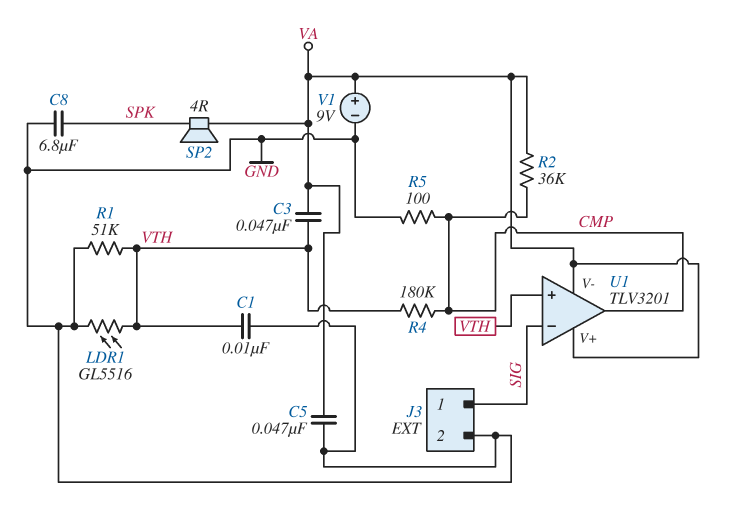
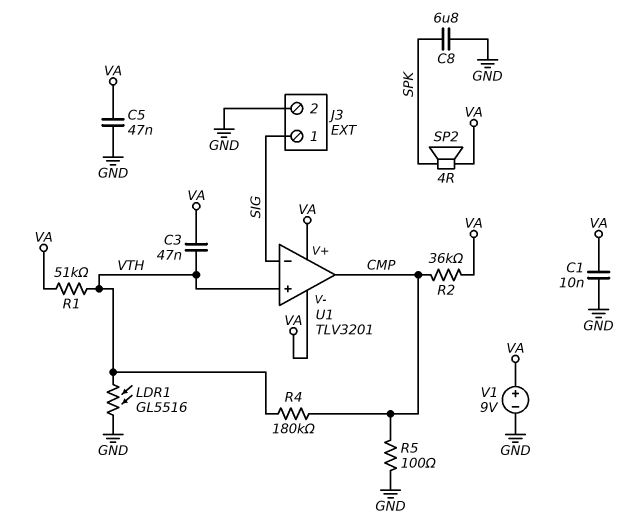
C1: 10nF (GND, VTH) -> 10nF (GND, VA)
R1: 51k (GND, VTH) -> 51k (VA, VTH)

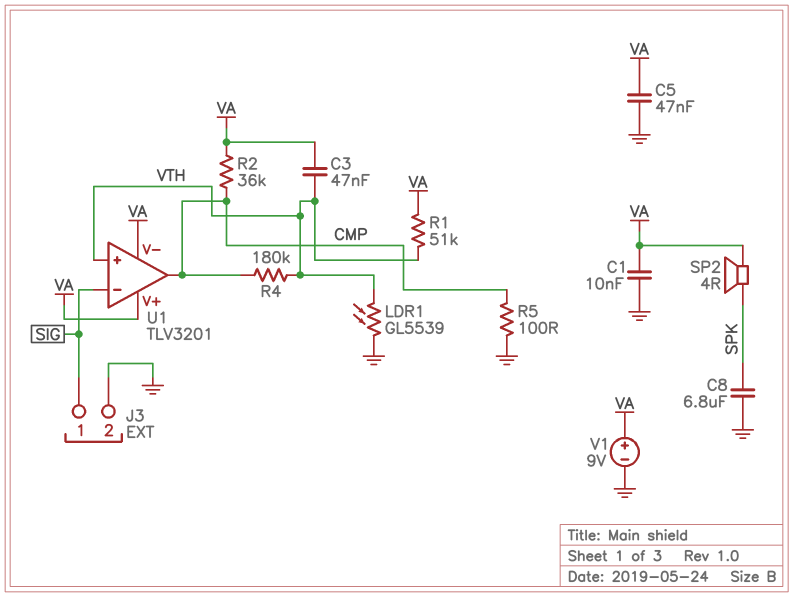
LDR1: GL5516 (GND, VTH) -> GL5539 (GND, VTH)

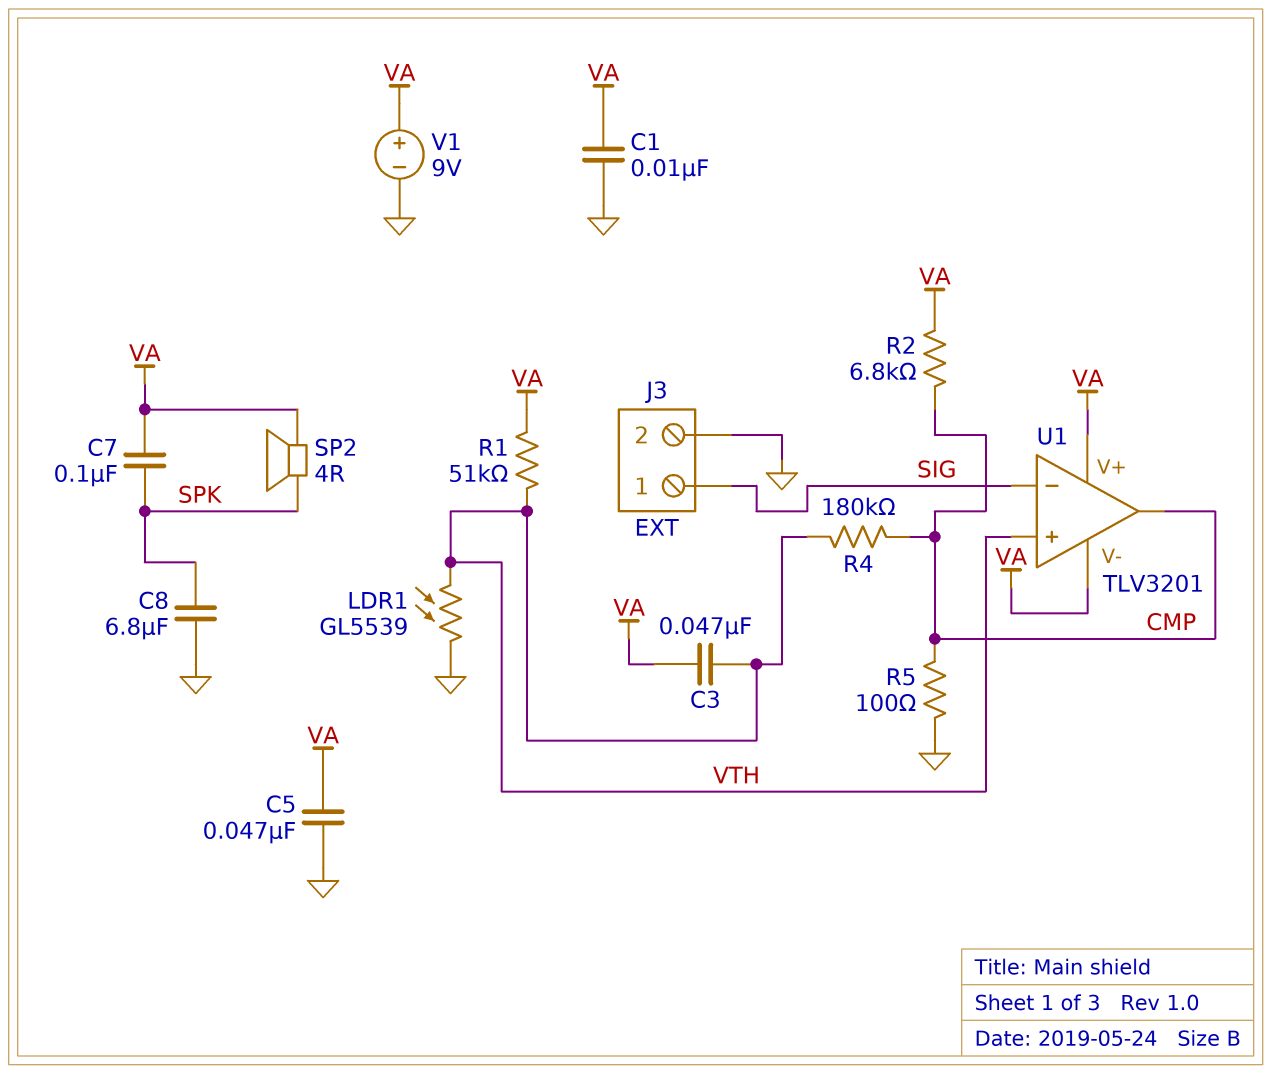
C7: none -> 100nF (SPK, VA)
R2: 36k (CMP, VA) -> 6.8k (CMP, VA)

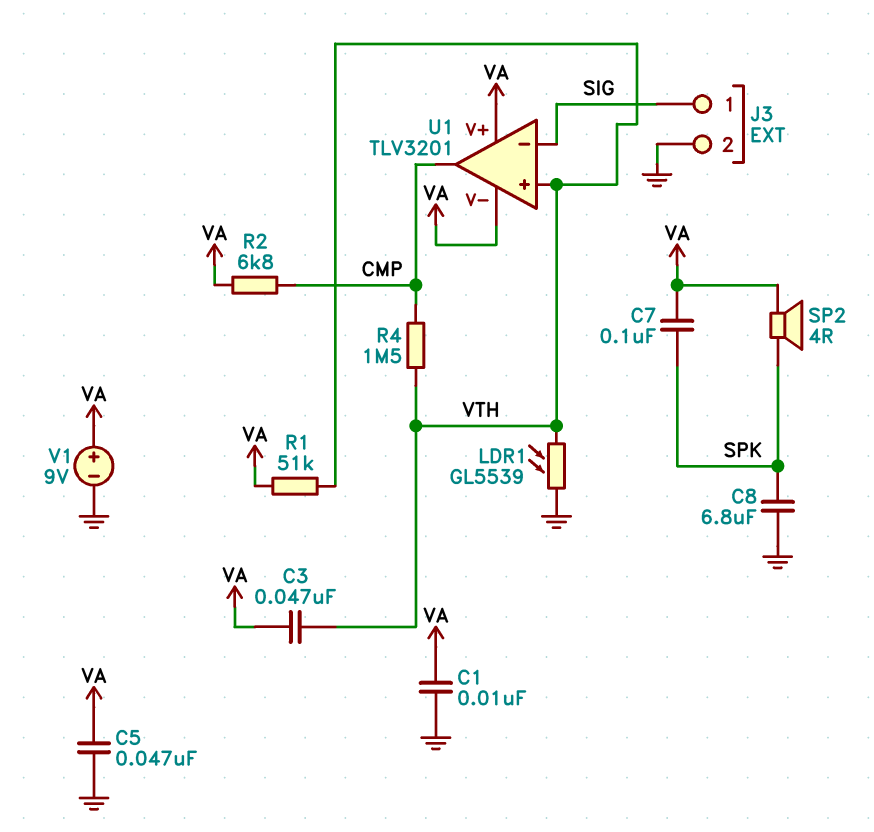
R4: 180k (CMP, VTH) -> 1.5M (CMP, VTH)
R5: 100 (CMP, GND) -> none

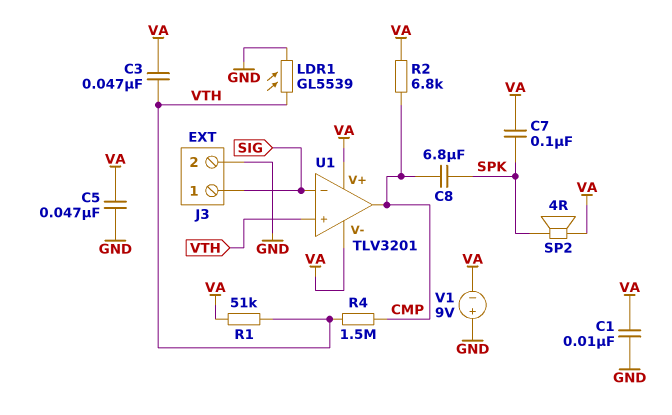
C8: 6.8uF (GND, SPK) -> 6.8uF (CMP, SPK)
V1: 9V (plus VA, minus GND) -> 9V (plus GND, minus VA)

